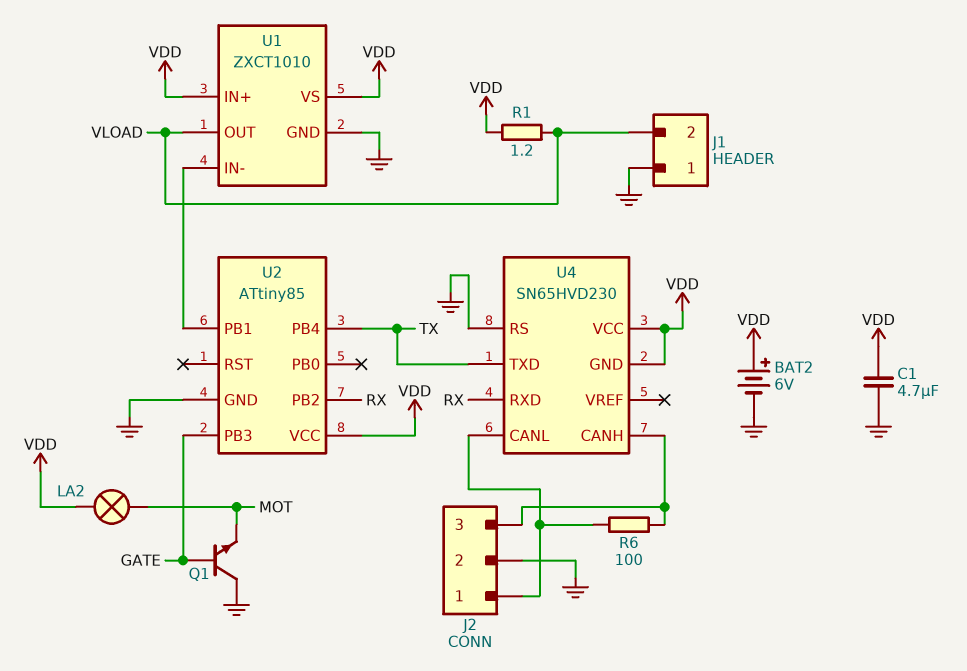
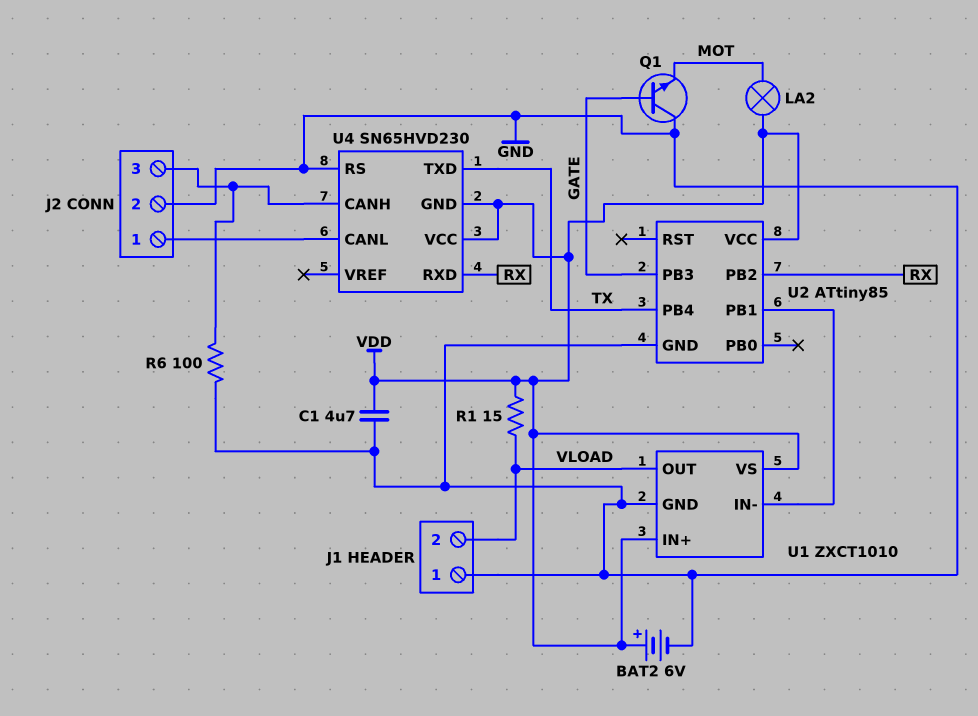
R1: 1.2 (VDD, VLOAD) -> 15 (VDD, VLOAD)
R6: 100 (J2/1, J2/3) -> 100 (GND, J2/3)

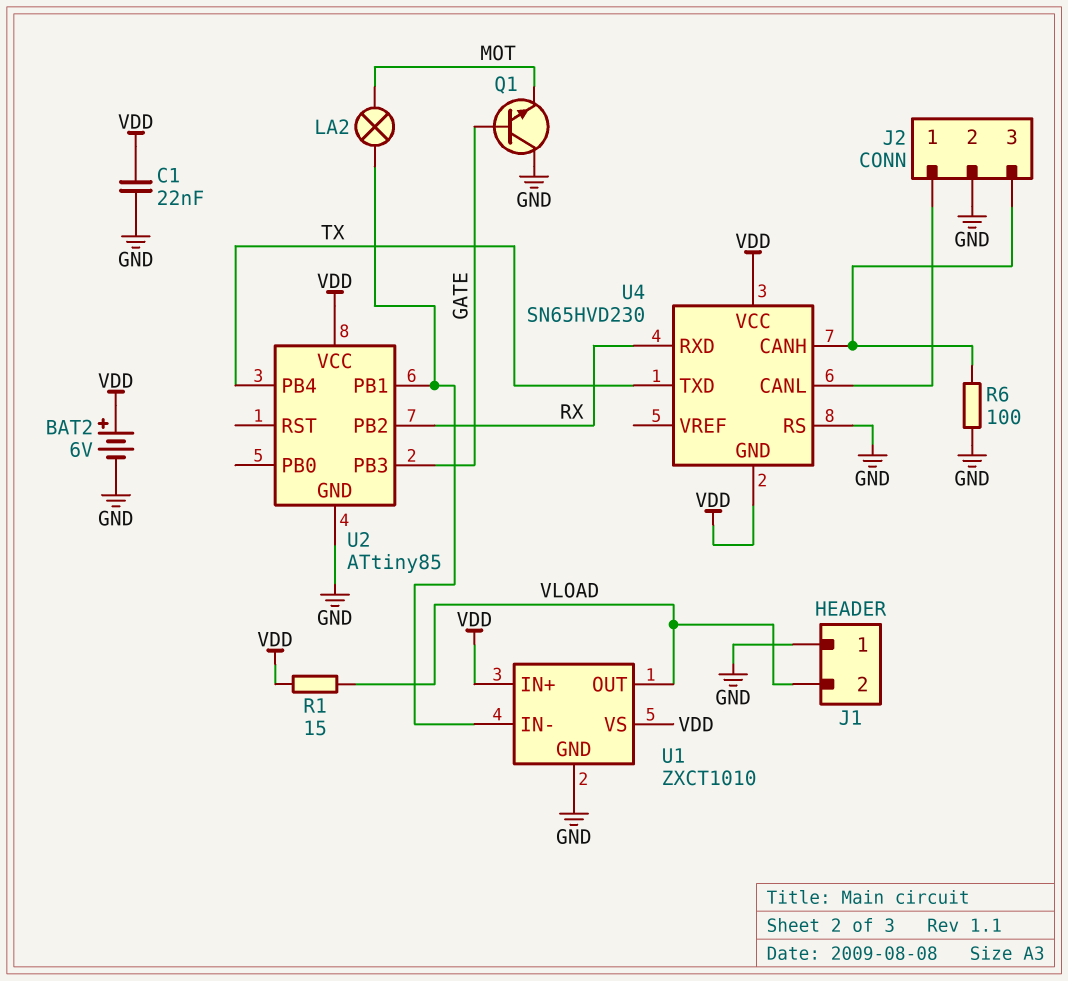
C1: 4.7uF (GND, VDD) -> 22nF (GND, VDD)
LA2: lamp (MOT, VDD) -> lamp (MOT, U1/IN-)

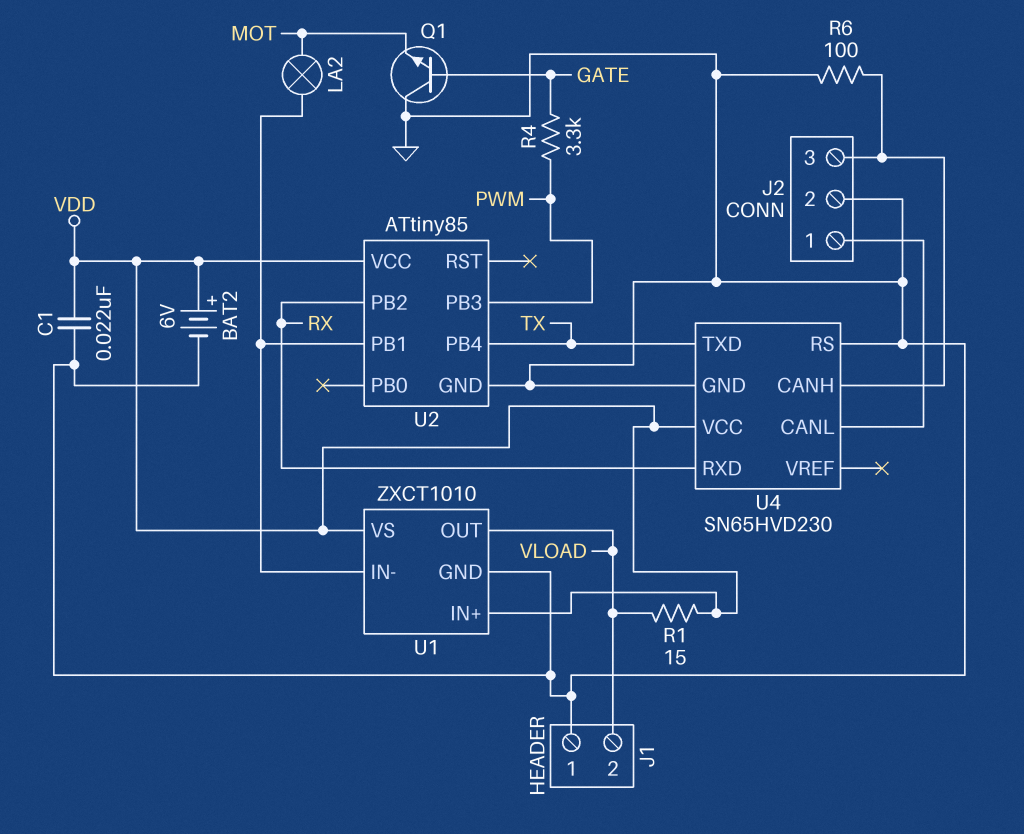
R4: none -> 3.3k (GATE, PWM)
U2 pin PB3: GATE -> PWM
U4 pin GND: VDD -> GND

